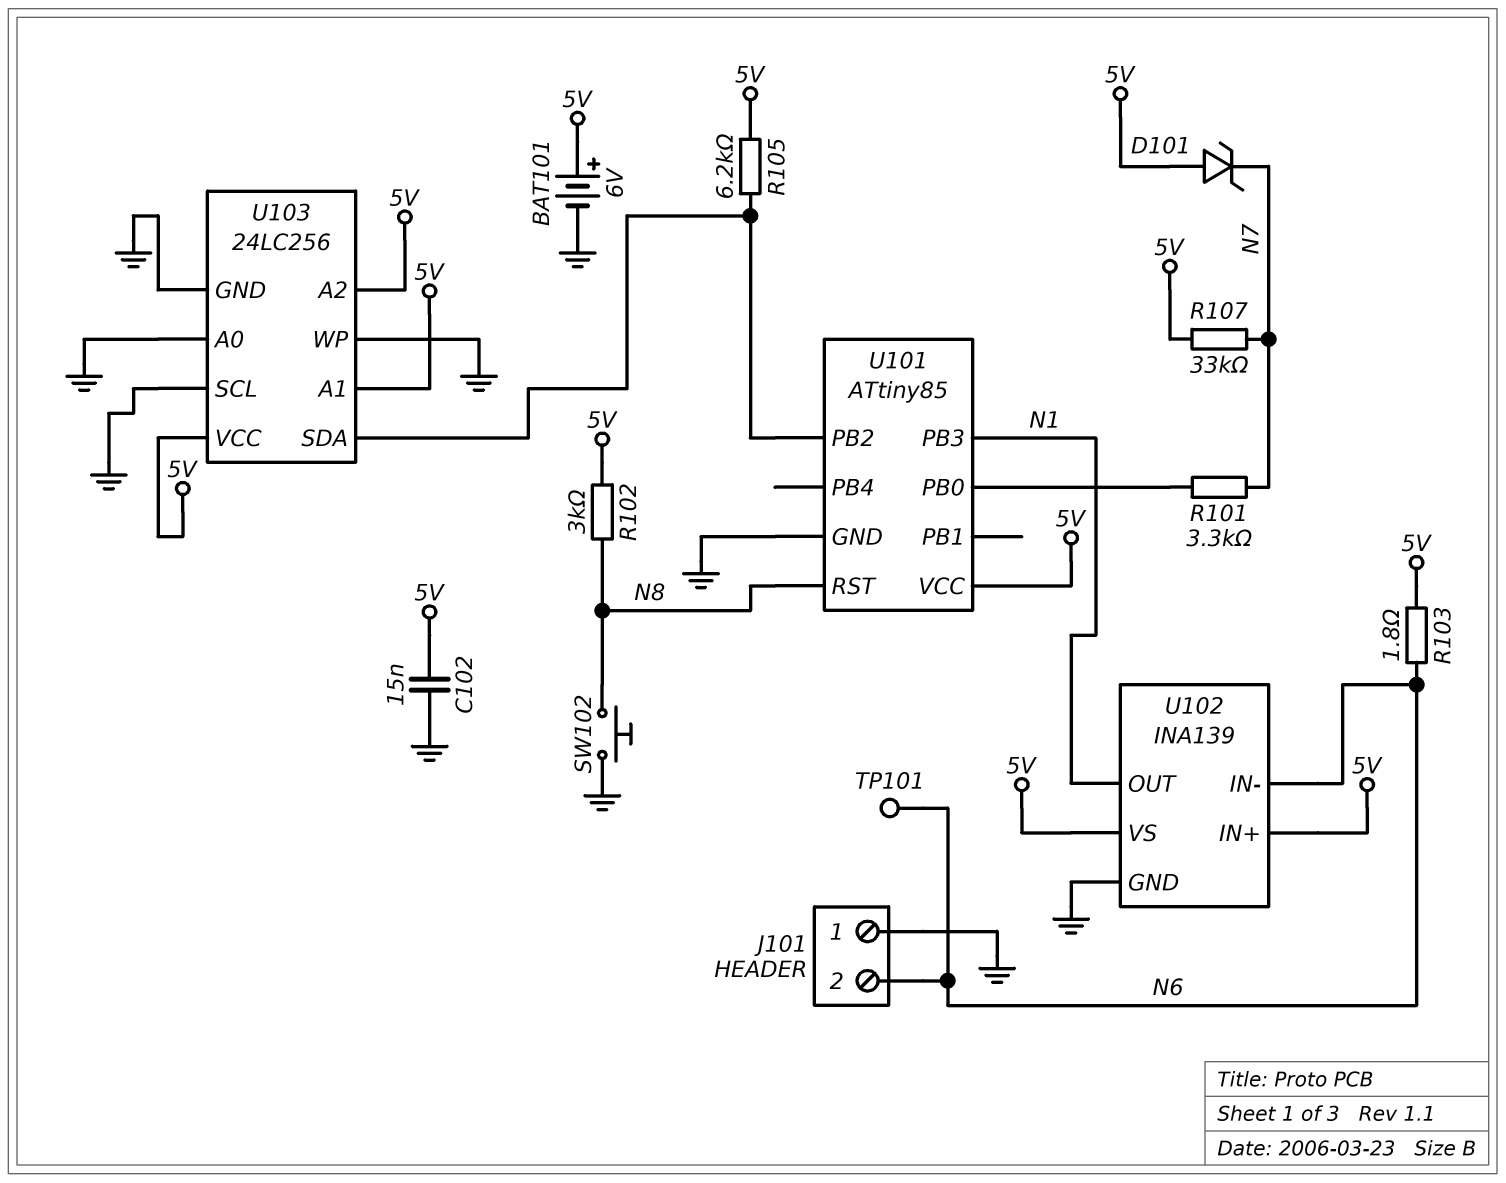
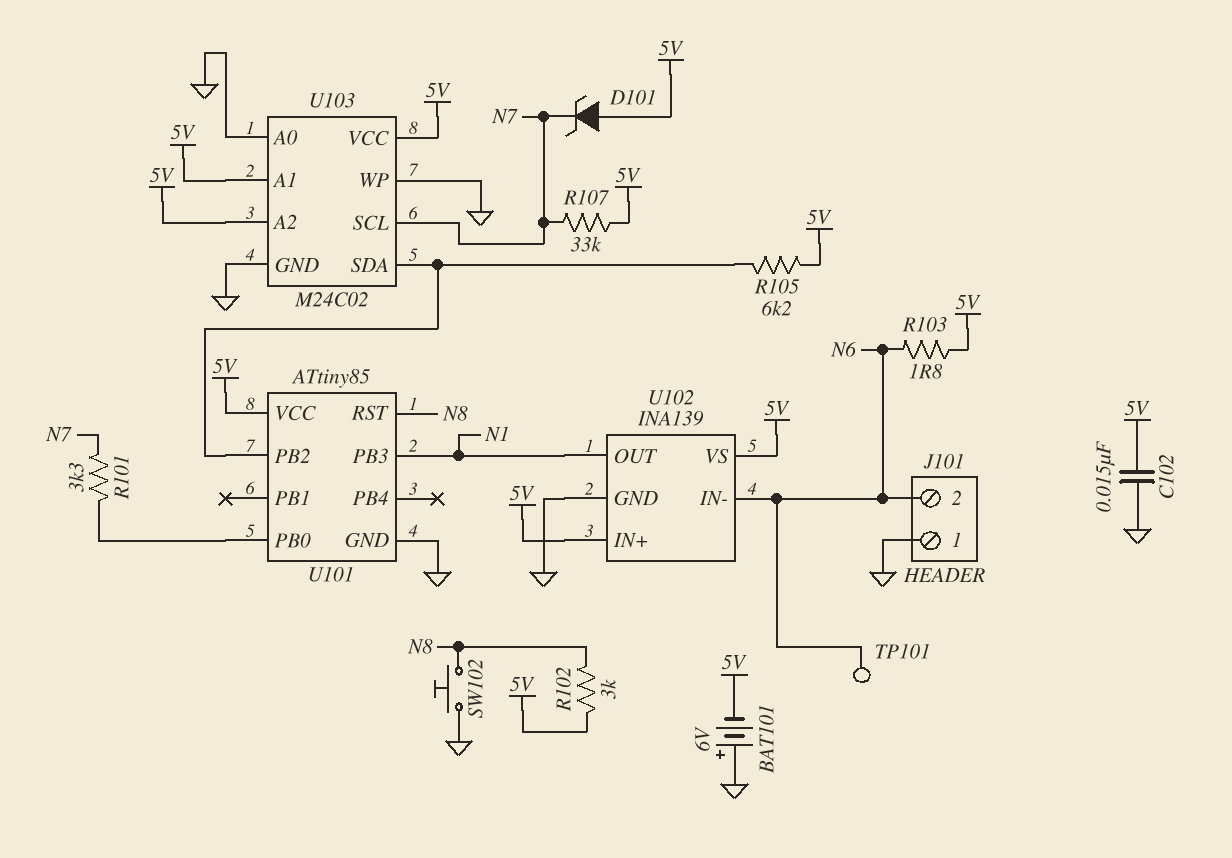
BAT101: 6V (plus 5V, minus GND) -> 6V (plus GND, minus 5V)
U103: 24LC256 -> M24C02
U103 pin SCL: GND -> N7

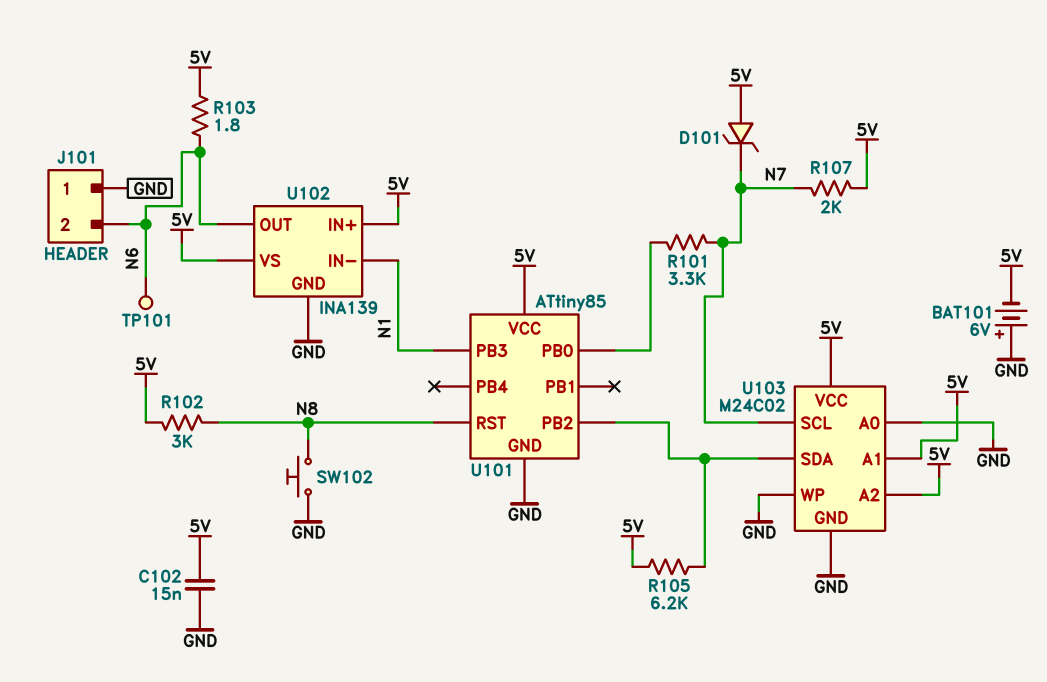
R107: 33k (5V, N7) -> 2k (5V, N7)
U102 pin IN-: N6 -> N1
U102 pin OUT: N1 -> N6

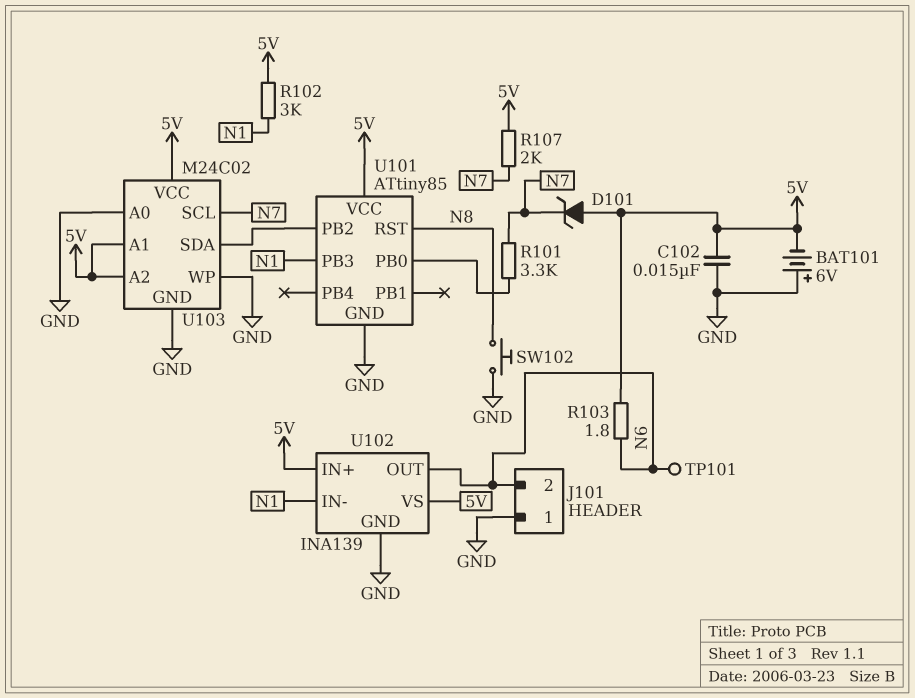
R102: 3k (5V, N8) -> 3k (5V, N1)
R105: 6.2k (5V, U101/PB2) -> none

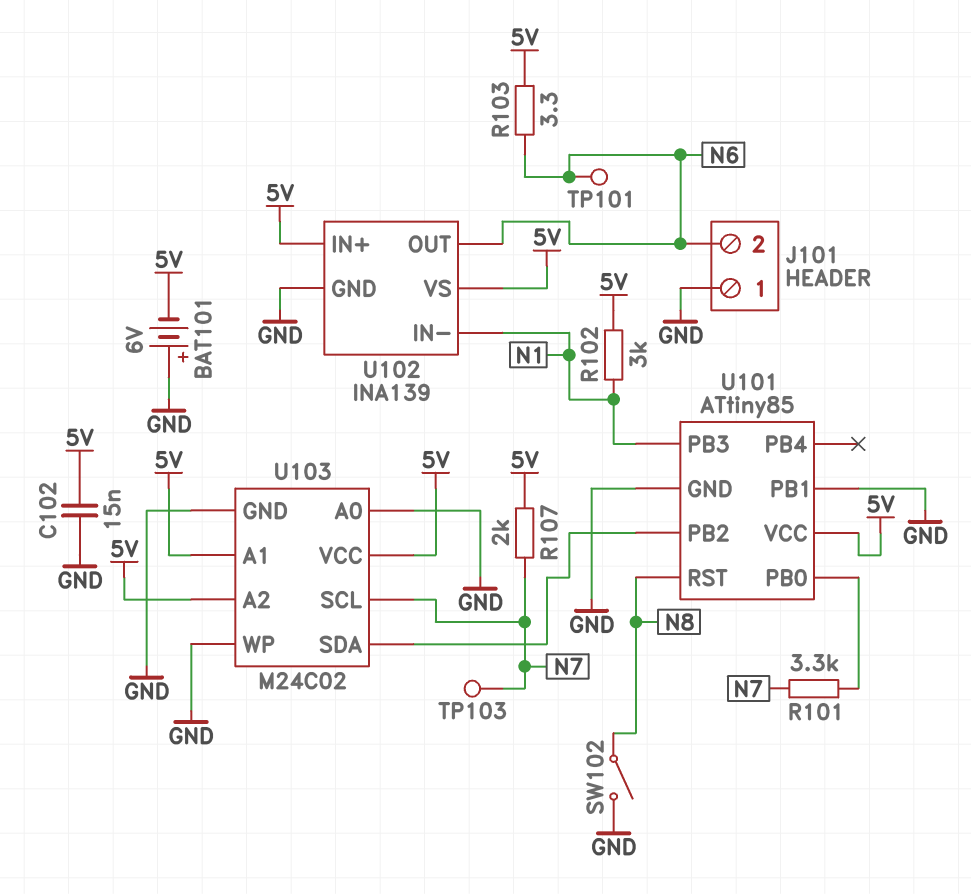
D101: zener (A 5V, K N7) -> none
R103: 1.8 (5V, N6) -> 3.3 (5V, N6)
SW102: button (GND, N8) -> switch (GND, N8)
TP103: none -> test point (N7)
U101 pin PB1: none -> GND

